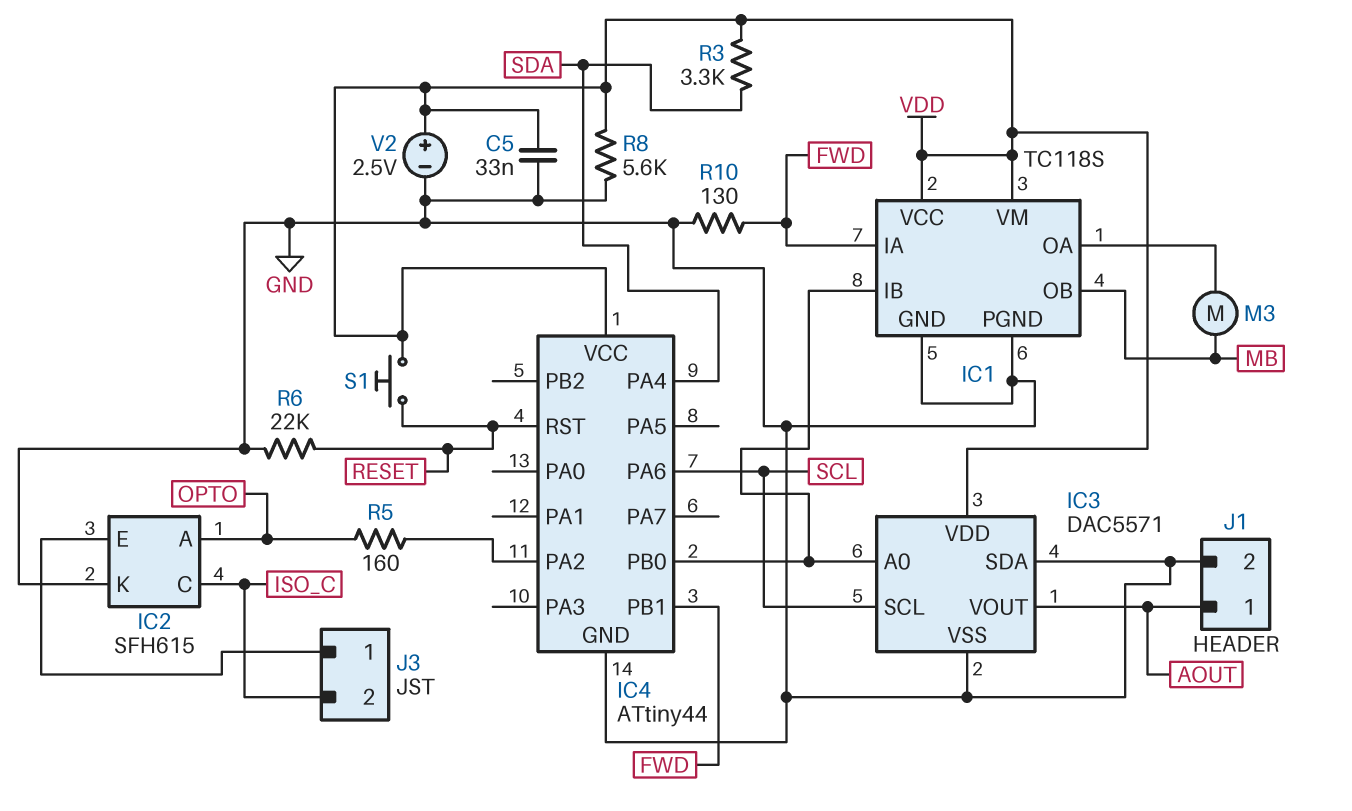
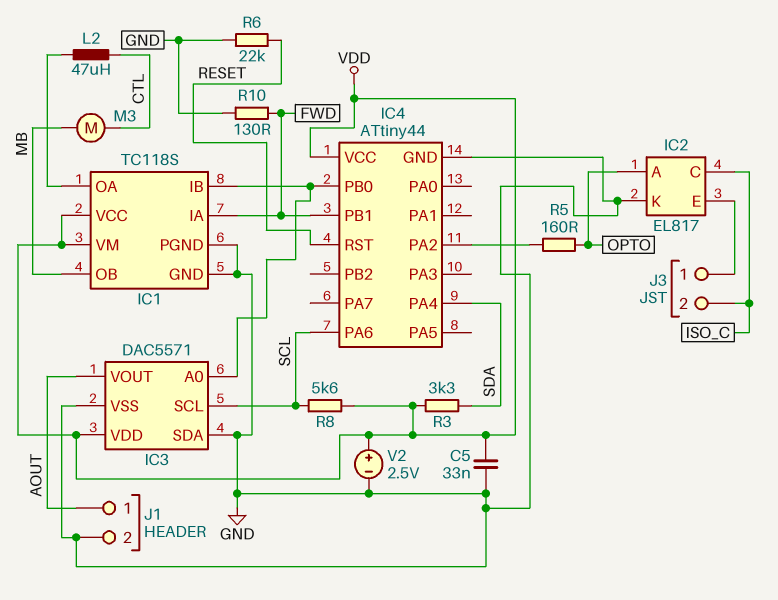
IC2: SFH615 -> EL817
L2: none -> 47uH (CTL, IC1/OA)
M3: motor (IC1/OA, MB) -> motor (CTL, MB)
R8: 5.6k (GND, VDD) -> 5.6k (SCL, VDD)
S1: button (RESET, VDD) -> none

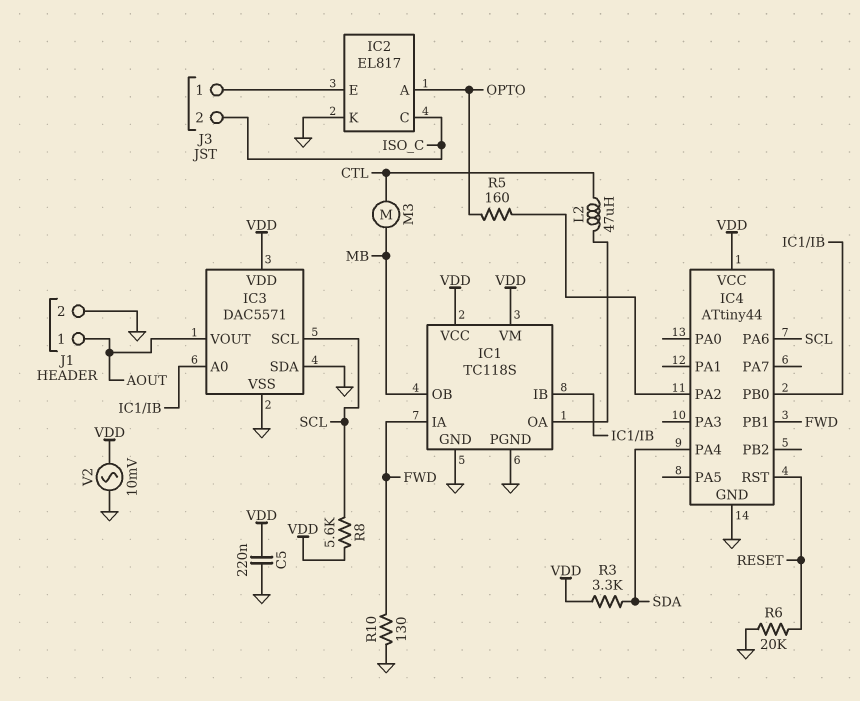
C5: 33nF (GND, VDD) -> 220nF (GND, VDD)
R6: 22k (GND, RESET) -> 20k (GND, RESET)
V2: 2.5V (plus VDD, minus GND) -> AC 10mV (GND, VDD)

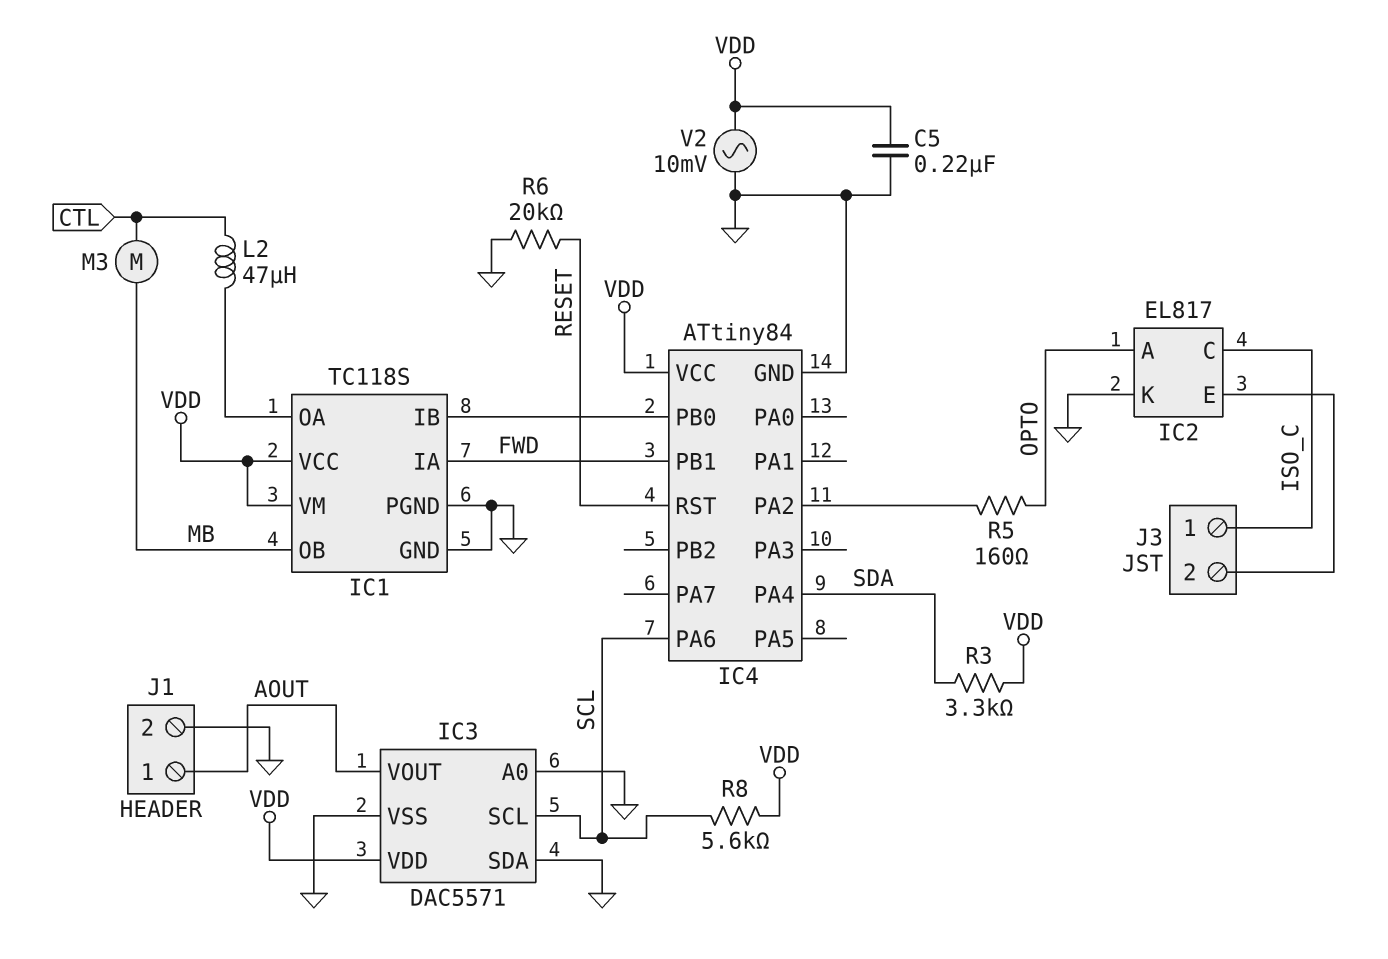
IC3 pin A0: IC1/IB -> GND
IC4: ATtiny44 -> ATtiny84
J3 pin 1: IC2/E -> ISO_C
J3 pin 2: ISO_C -> IC2/E
R10: 130 (FWD, GND) -> none

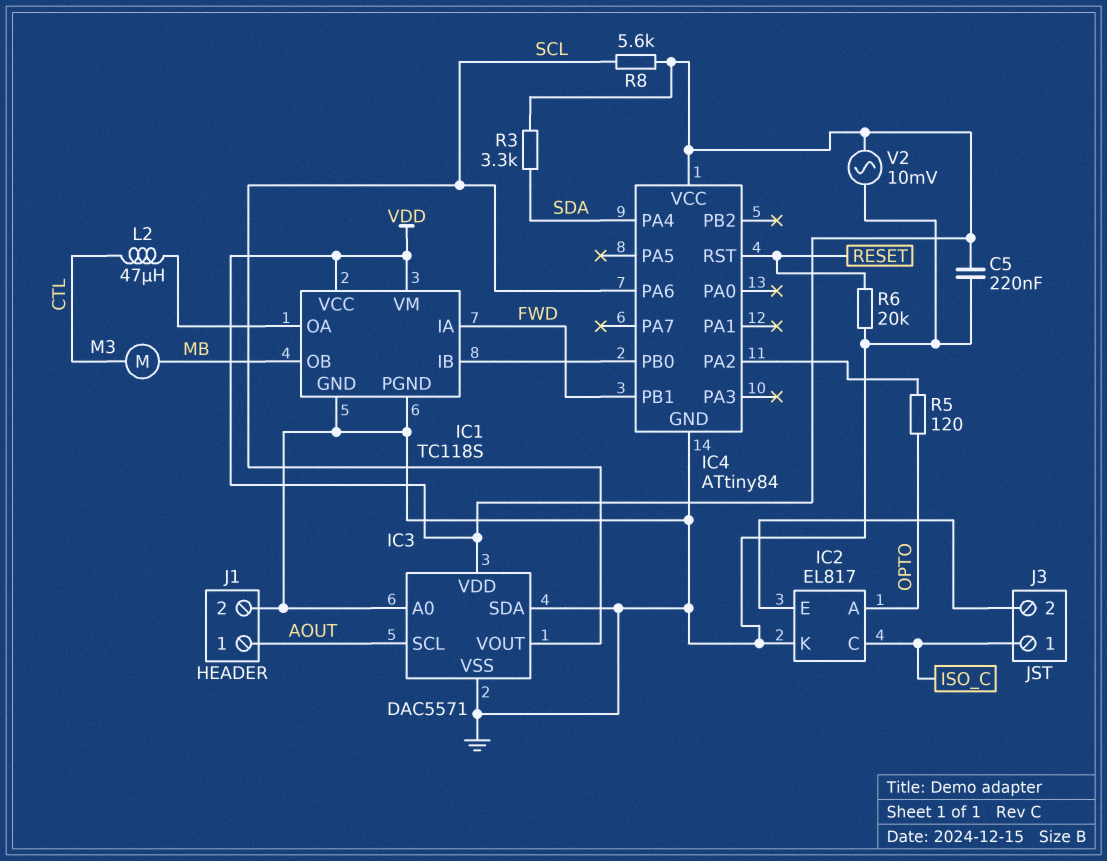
IC3 pin SCL: SCL -> AOUT
IC3 pin VOUT: AOUT -> SCL
R5: 160 (IC4/PA2, OPTO) -> 120 (IC4/PA2, OPTO)

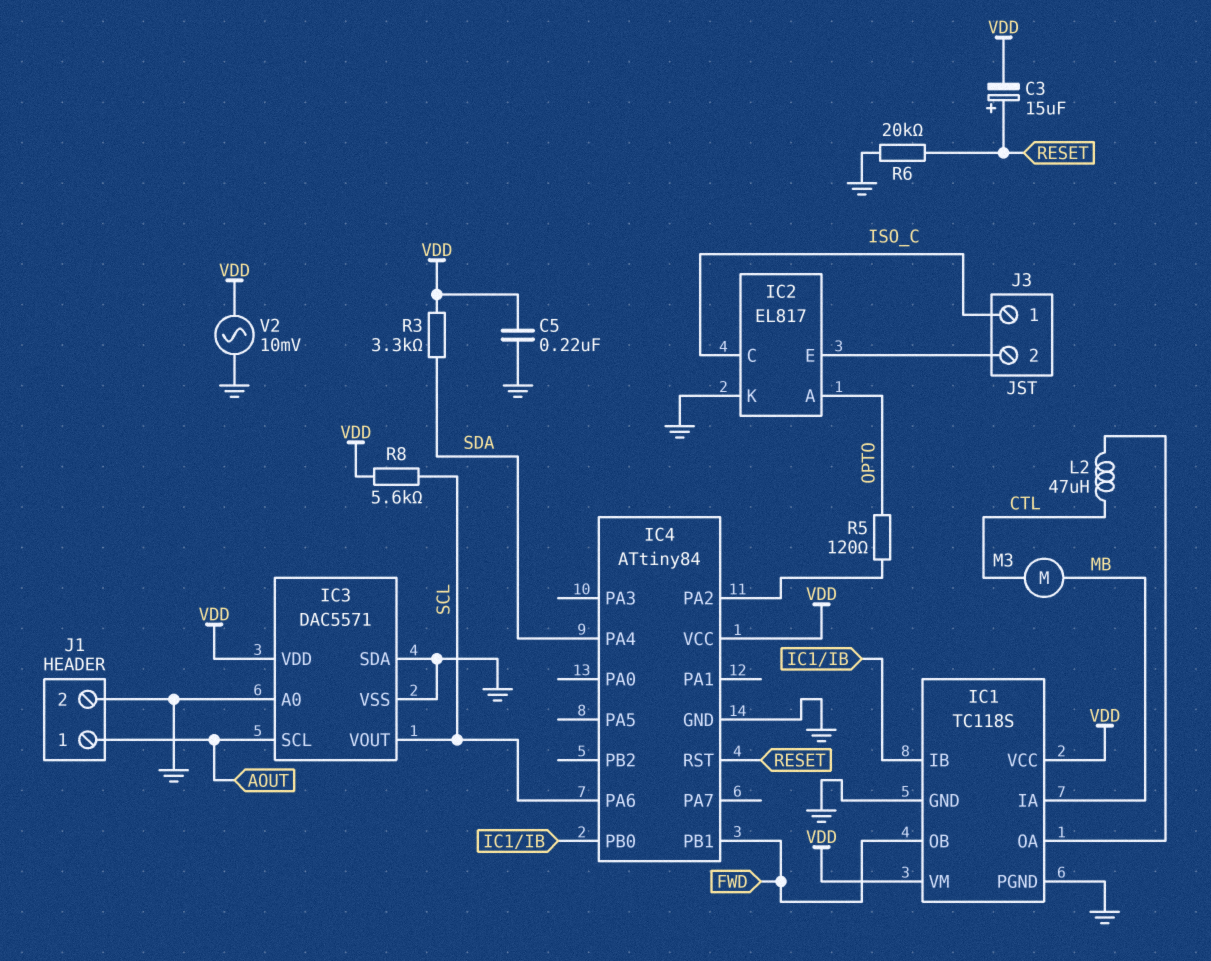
C3: none -> 15uF (plus RESET, minus VDD)
IC1 pin IA: FWD -> MB
IC1 pin OB: MB -> FWD

